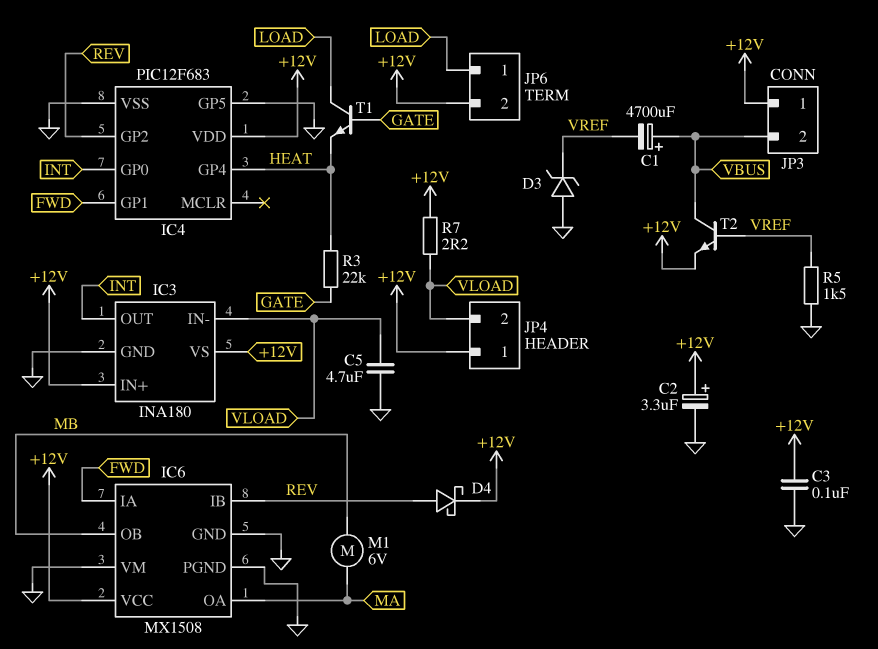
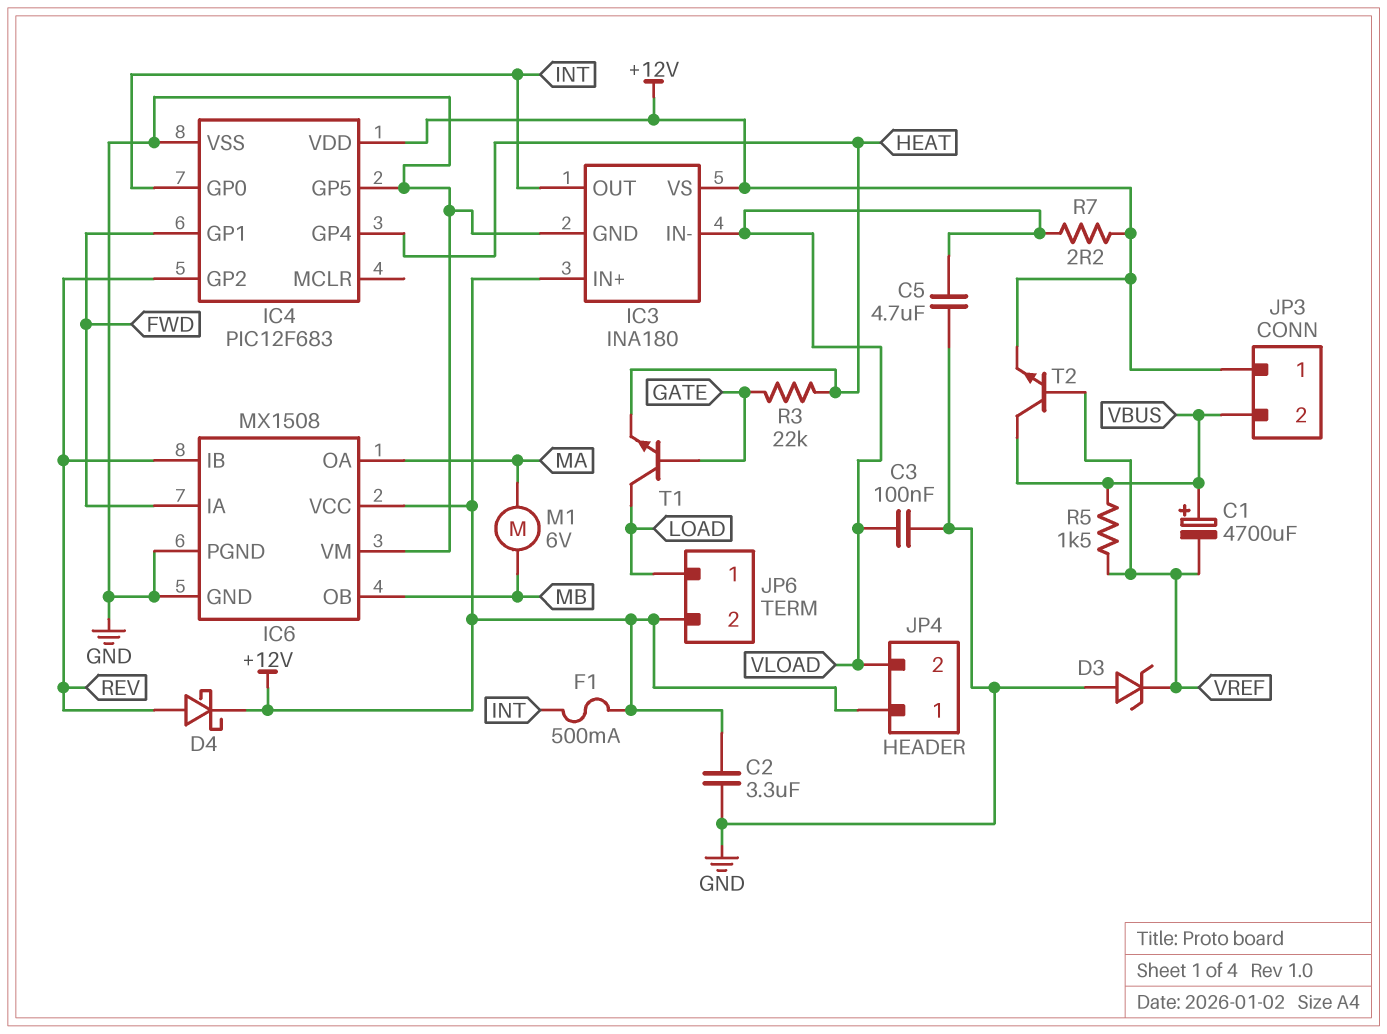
C2: 3.3uF (plus +12V, minus GND) -> 3.3uF (+12V, GND)
C3: 100nF (+12V, GND) -> 100nF (GND, VLOAD)
F1: none -> 500mA (+12V, INT)
R5: 1.5k (GND, VREF) -> 1.5k (VBUS, VREF)

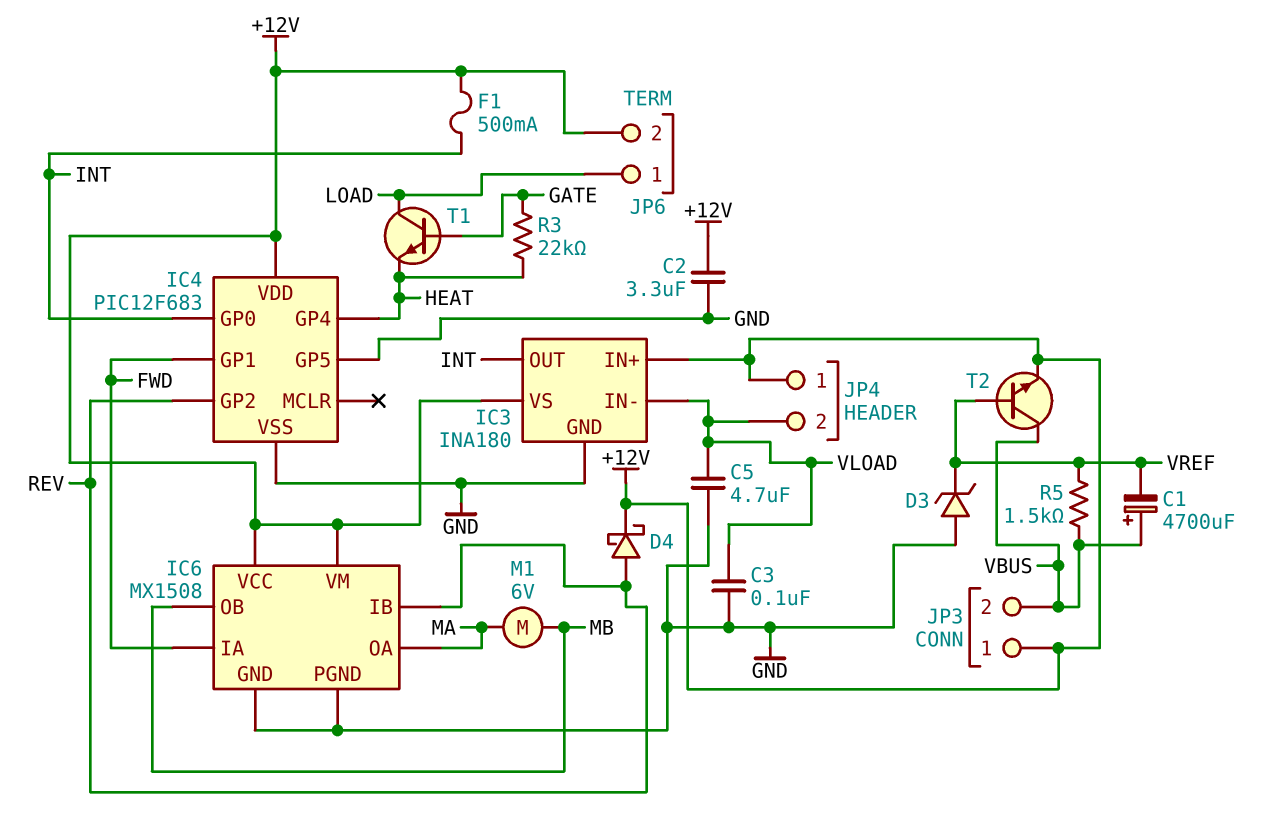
IC6 pin VM: GND -> +12V
R7: 2.2 (+12V, VLOAD) -> none

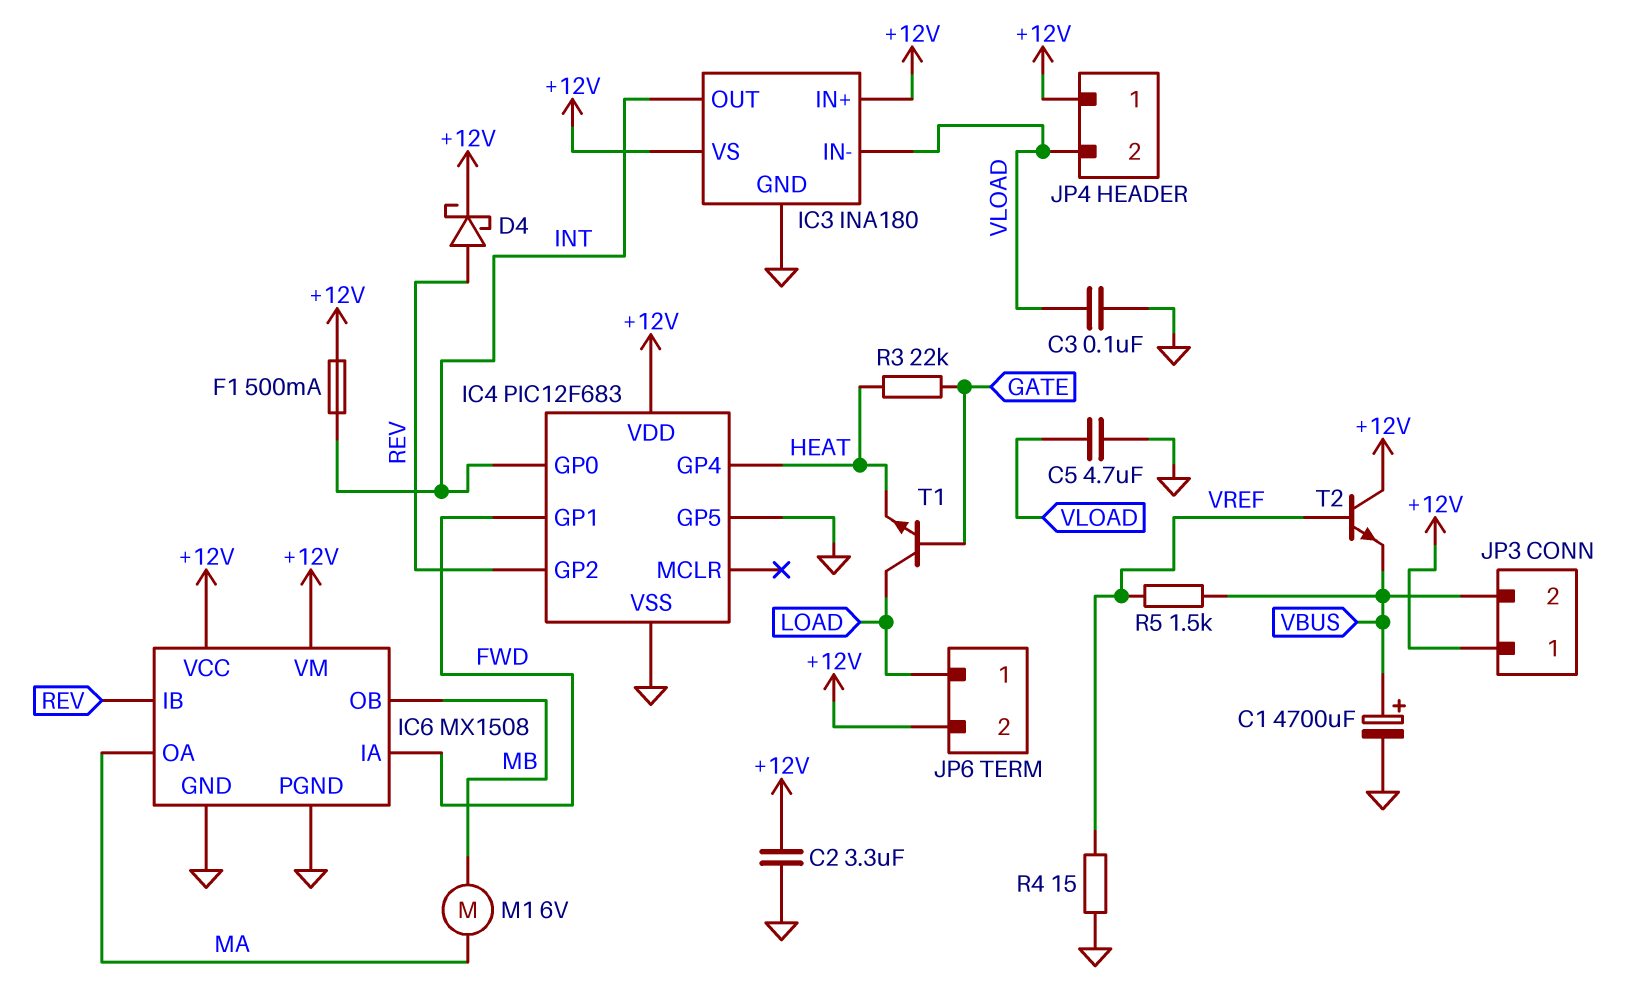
C1: 4700uF (plus VBUS, minus VREF) -> 4700uF (plus VBUS, minus GND)
D3: zener (A GND, K VREF) -> none
R4: none -> 15 (GND, VREF)
T2: NPN (B VREF, C VBUS, E +12V) -> NPN (B VREF, C +12V, E VBUS)

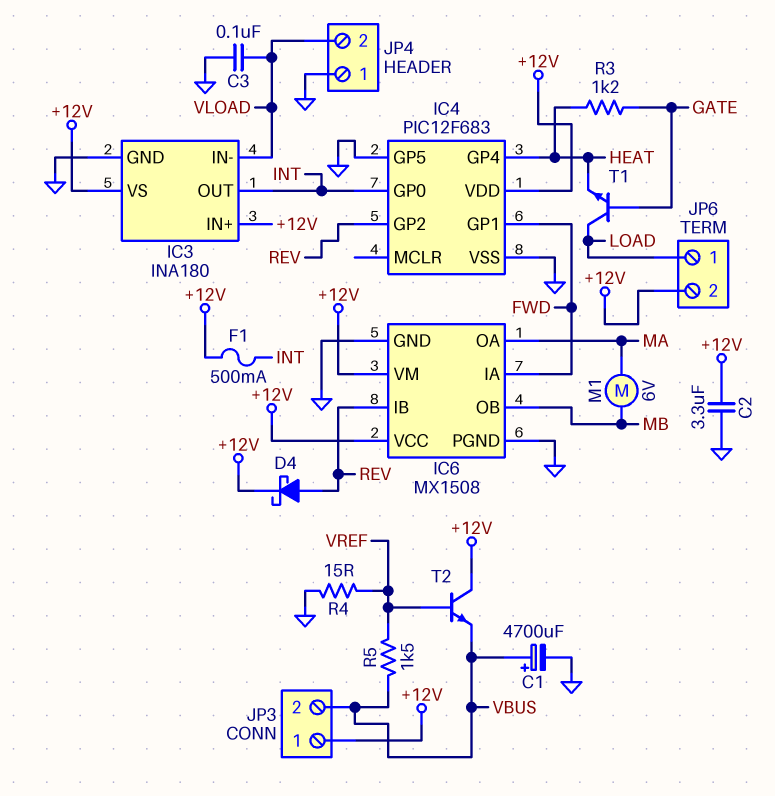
C5: 4.7uF (GND, VLOAD) -> none
JP4 pin 1: +12V -> GND
R3: 22k (GATE, HEAT) -> 1.2k (GATE, HEAT)

